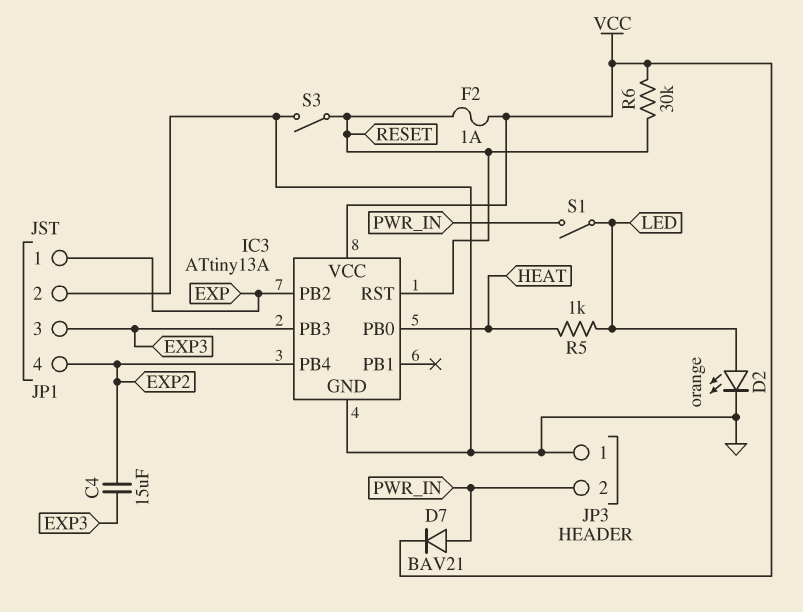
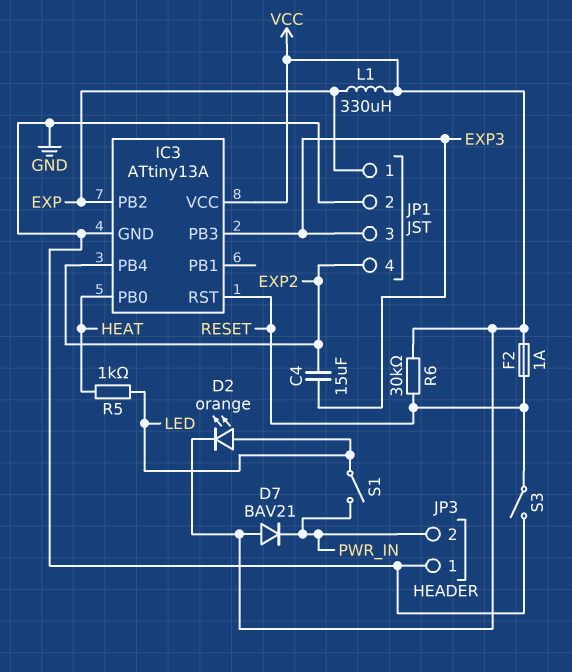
D2: LED orange (A LED, K GND) -> LED orange (A LED, K VCC)
D7: diode BAV21 (A PWR_IN, K VCC) -> diode BAV21 (A VCC, K PWR_IN)
L1: none -> 330uH (EXP, VCC)

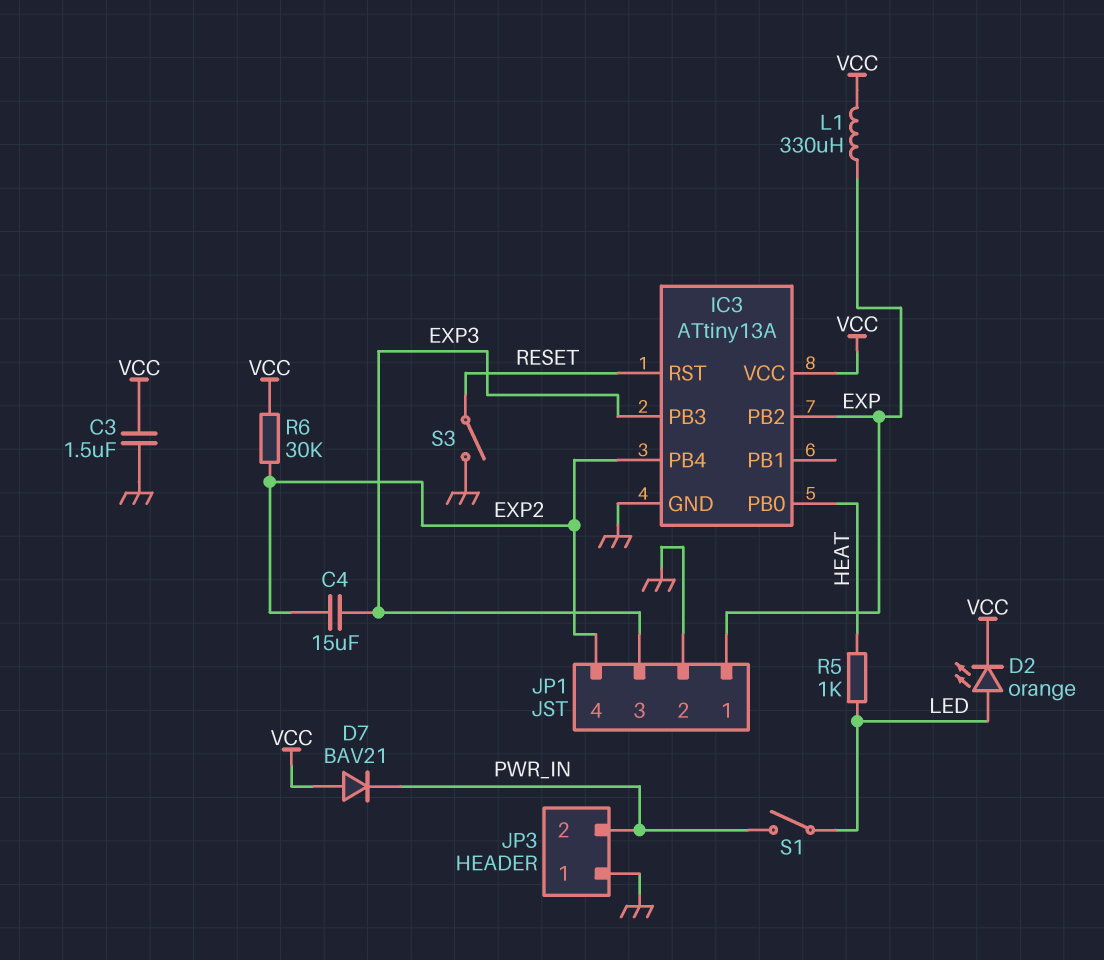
C3: none -> 1.5uF (GND, VCC)
F2: 1A (RESET, VCC) -> none
R6: 30k (RESET, VCC) -> 30k (EXP2, VCC)

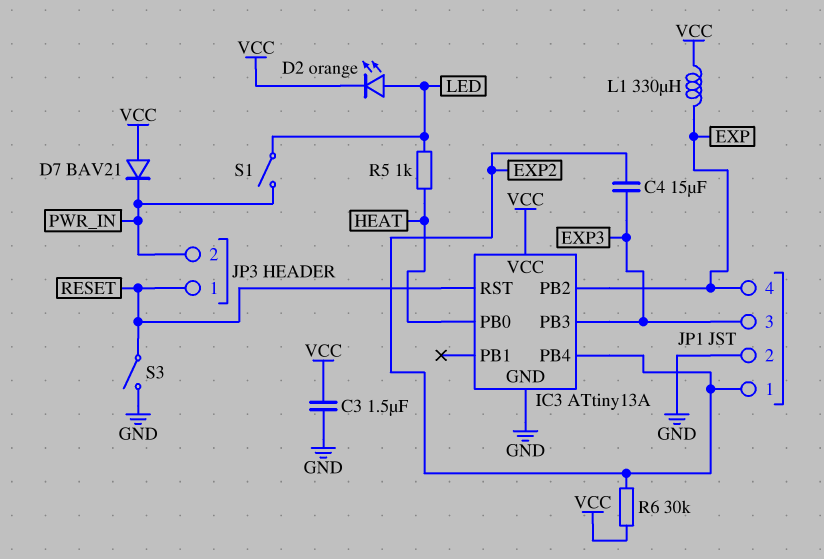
JP1 pin 1: EXP -> EXP2
JP1 pin 4: EXP2 -> EXP
JP3 pin 1: GND -> RESET

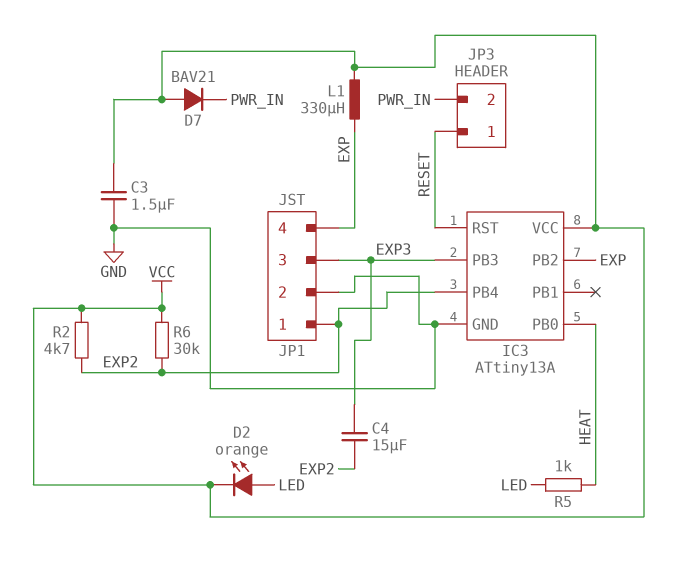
R2: none -> 4.7k (EXP2, VCC)
S1: switch (LED, PWR_IN) -> none
S3: switch (GND, RESET) -> none

